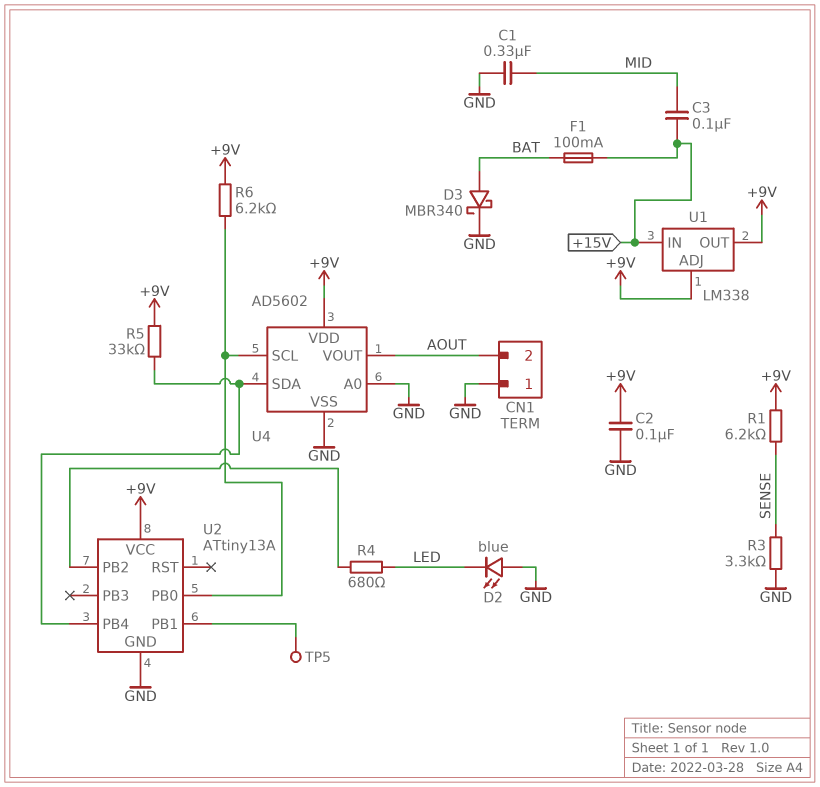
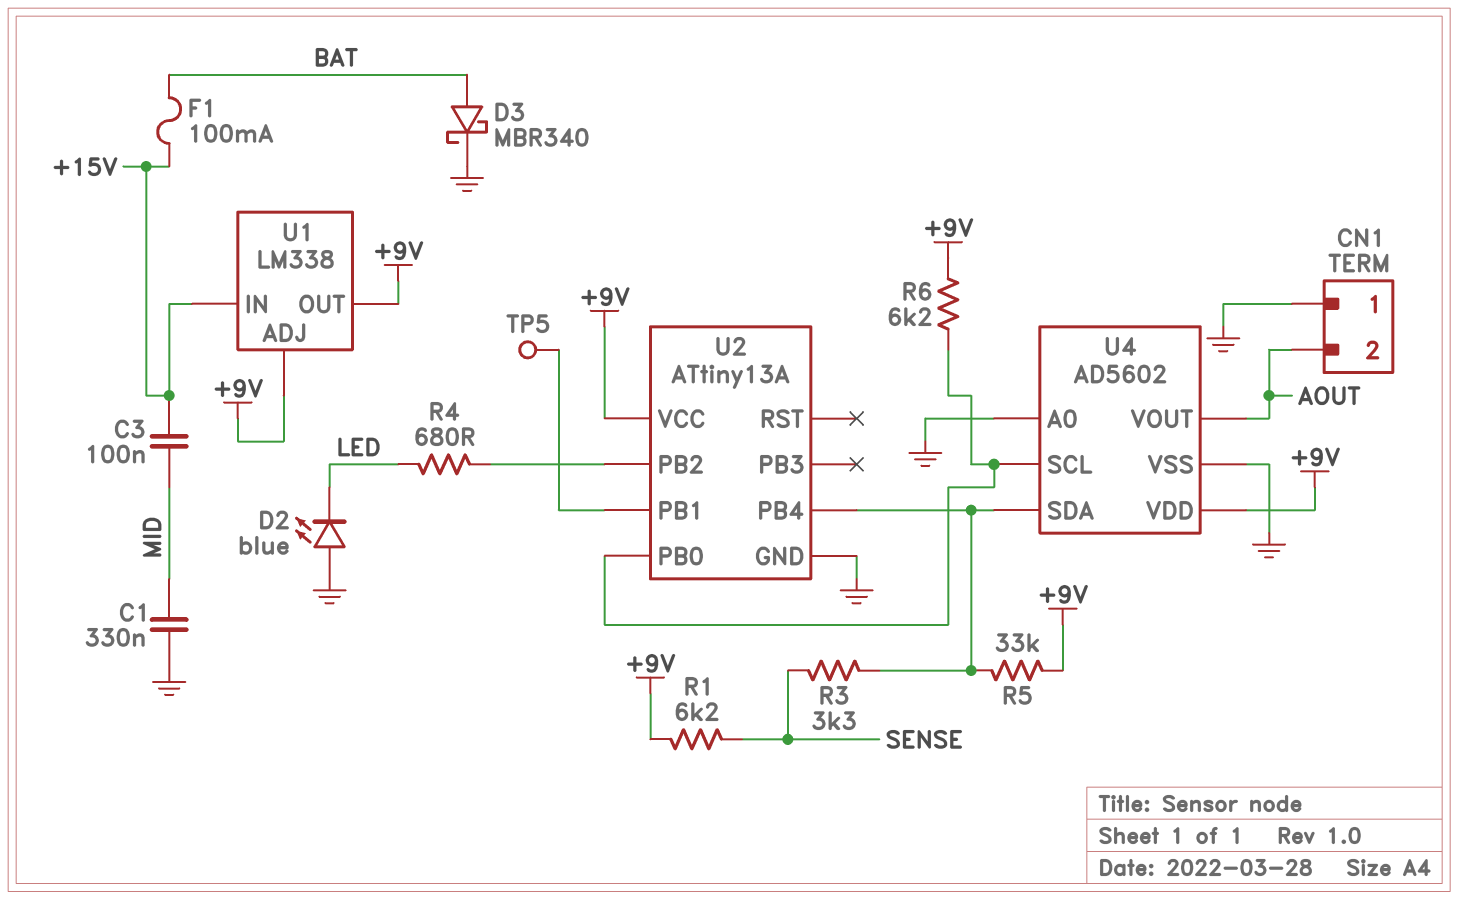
C2: 100nF (+9V, GND) -> none
R3: 3.3k (GND, SENSE) -> 3.3k (SENSE, U2/PB4)

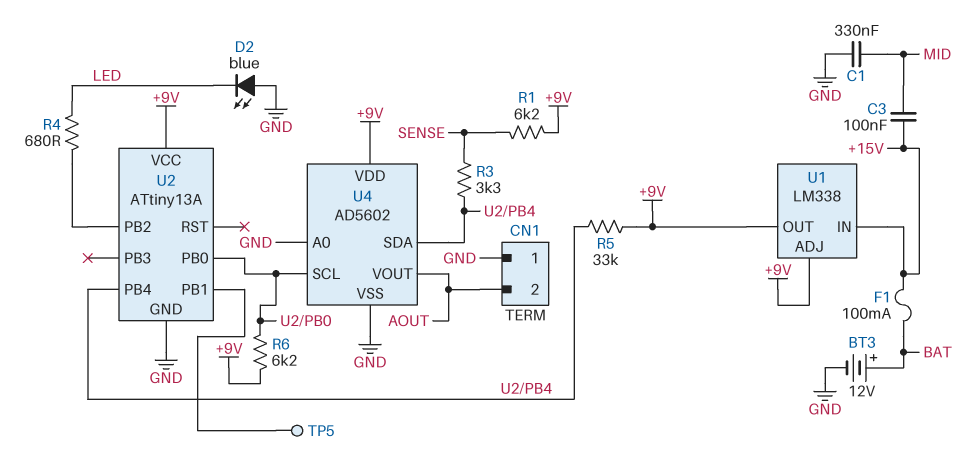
BT3: none -> 12V (plus BAT, minus GND)
D3: schottky MBR340 (A BAT, K GND) -> none

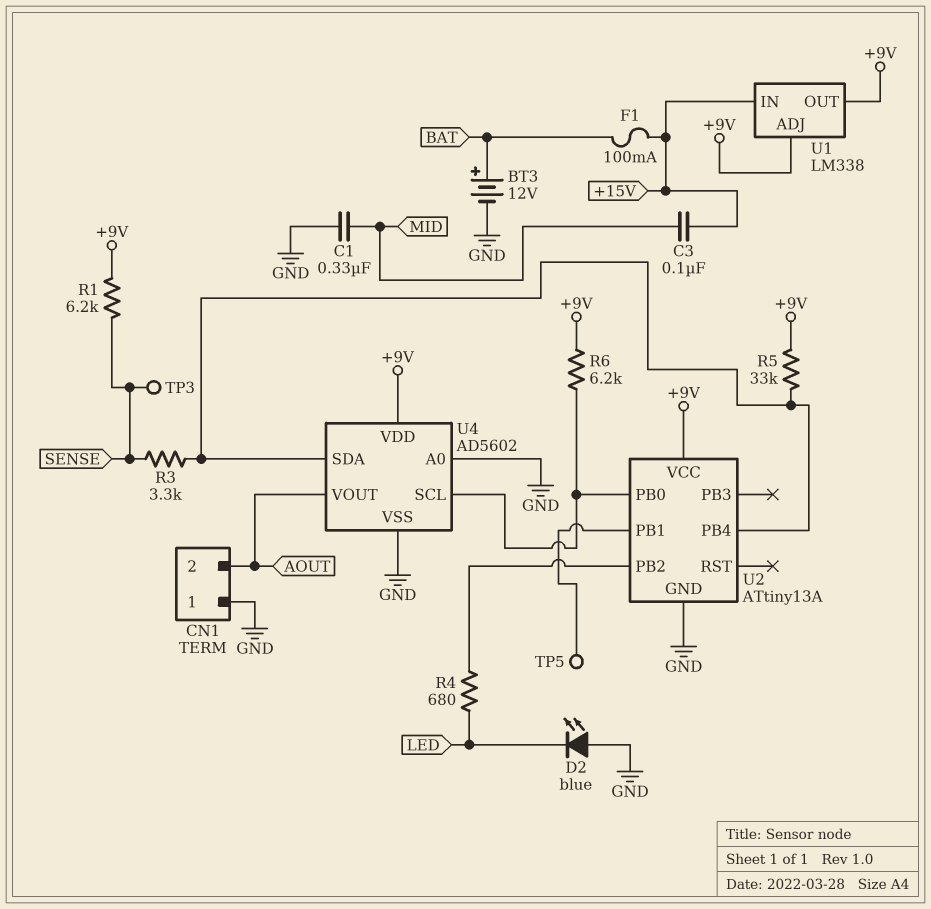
TP3: none -> test point (SENSE)

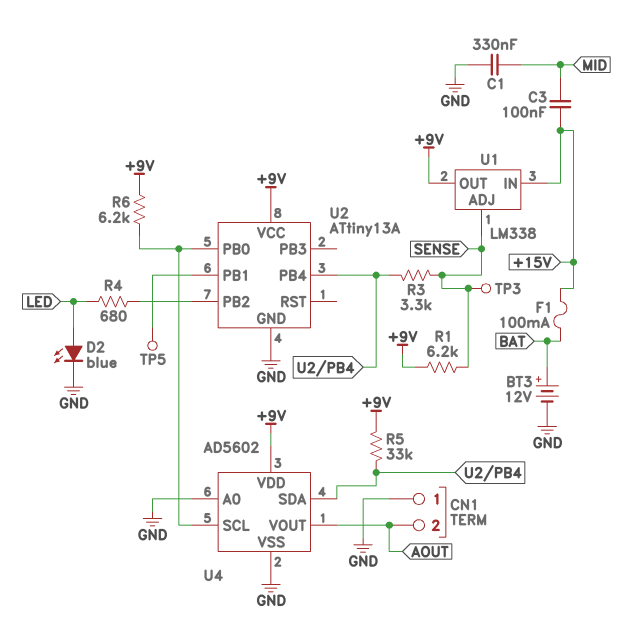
D2: LED blue (A GND, K LED) -> LED blue (A LED, K GND)
U1 pin ADJ: +9V -> SENSE

